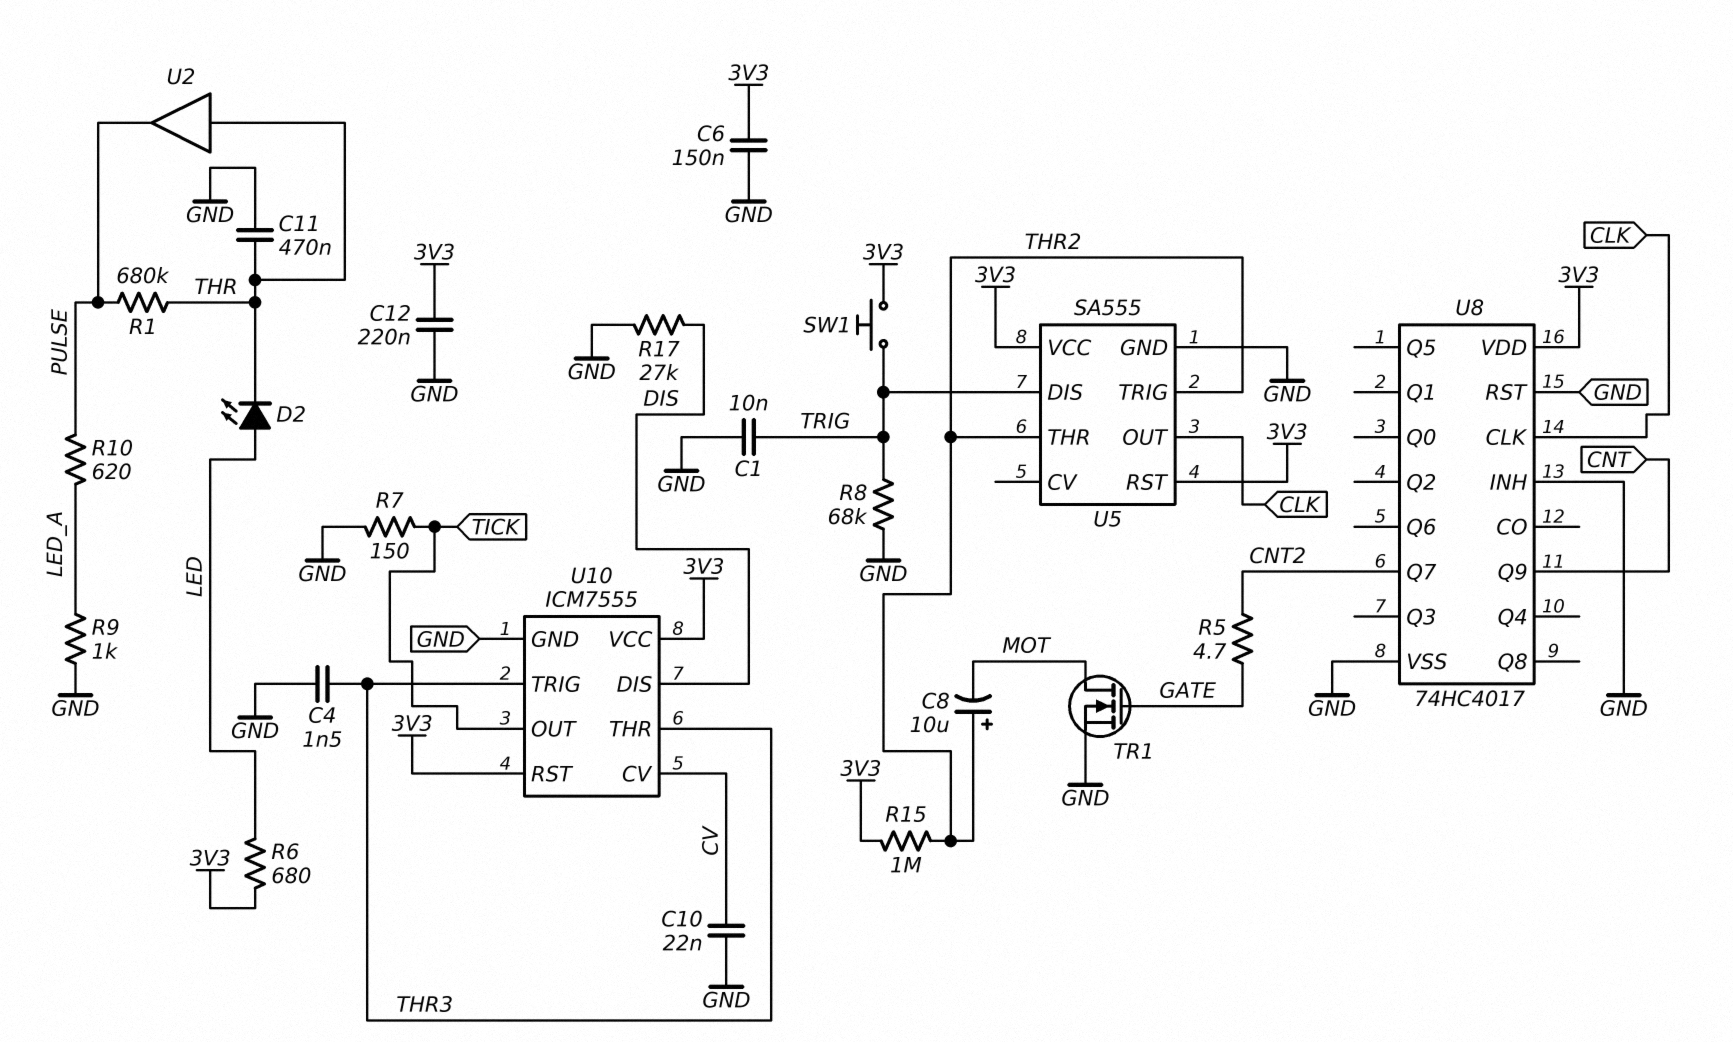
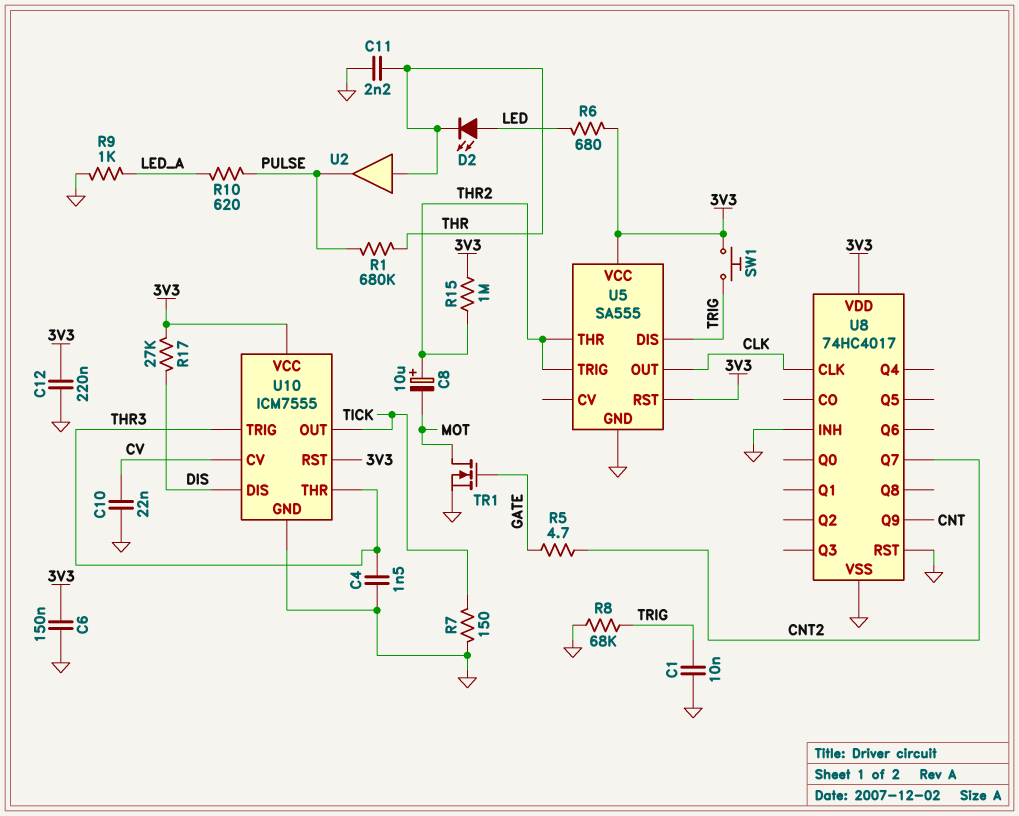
C11: 470nF (GND, THR) -> 2.2nF (GND, THR)
R17: 27k (DIS, GND) -> 27k (3V3, DIS)

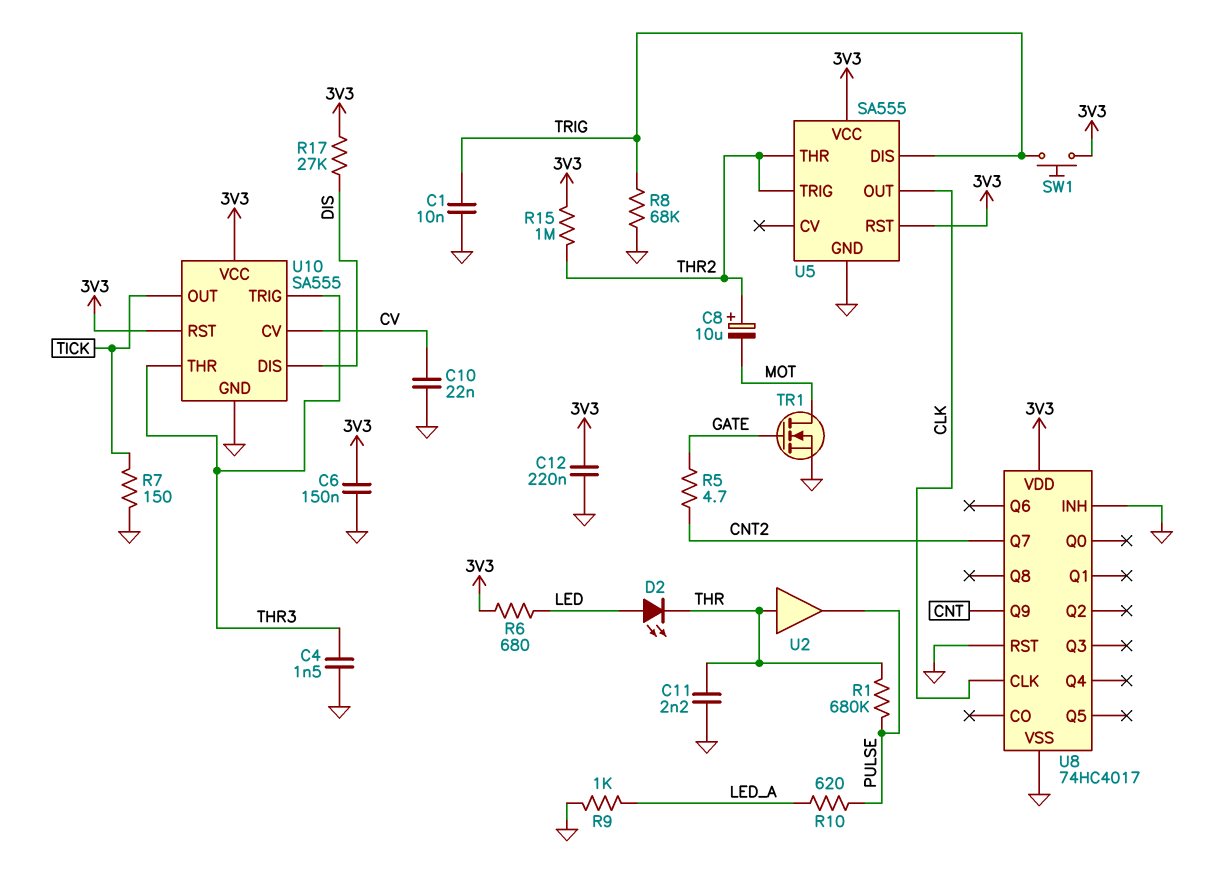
U10: ICM7555 -> SA555

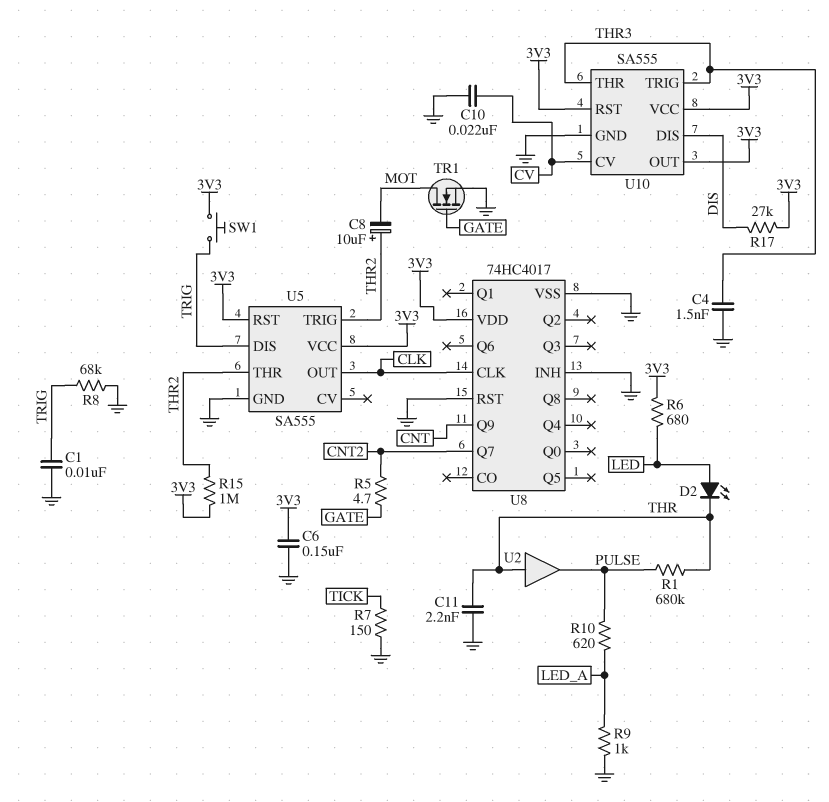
C12: 220nF (3V3, GND) -> none
U10 pin OUT: TICK -> 3V3

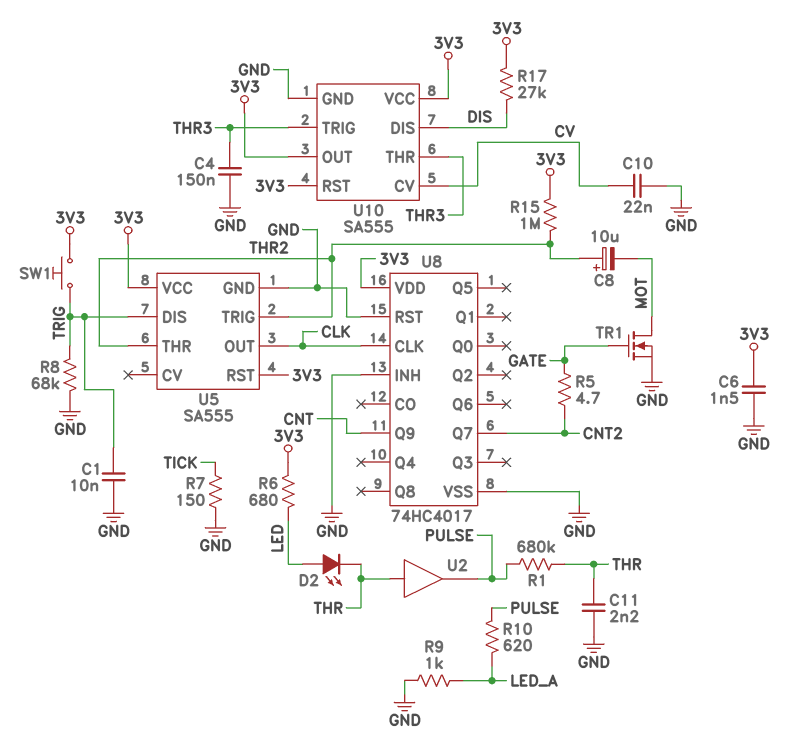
C4: 1.5nF (GND, THR3) -> 150nF (GND, THR3)
C6: 150nF (3V3, GND) -> 1.5nF (3V3, GND)

